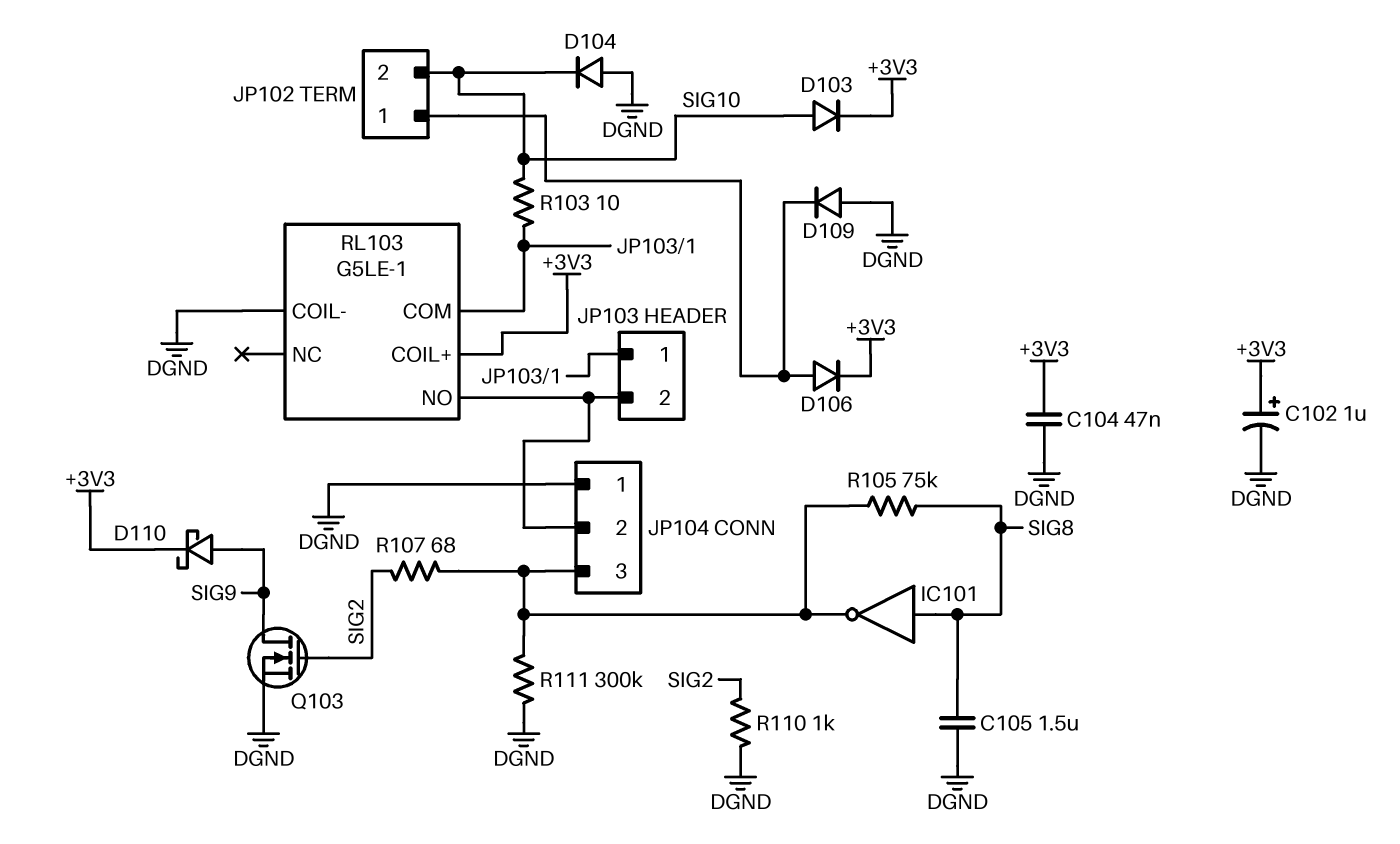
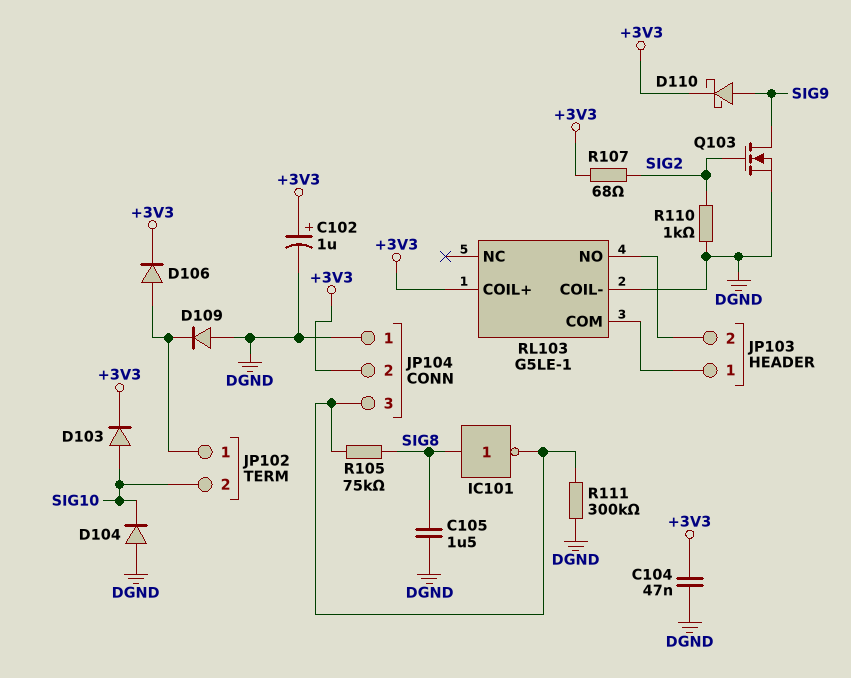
JP104 pin 2: JP103/2 -> +3V3
R103: 10 (JP103/1, SIG10) -> none
R107: 68 (JP104/3, SIG2) -> 68 (+3V3, SIG2)

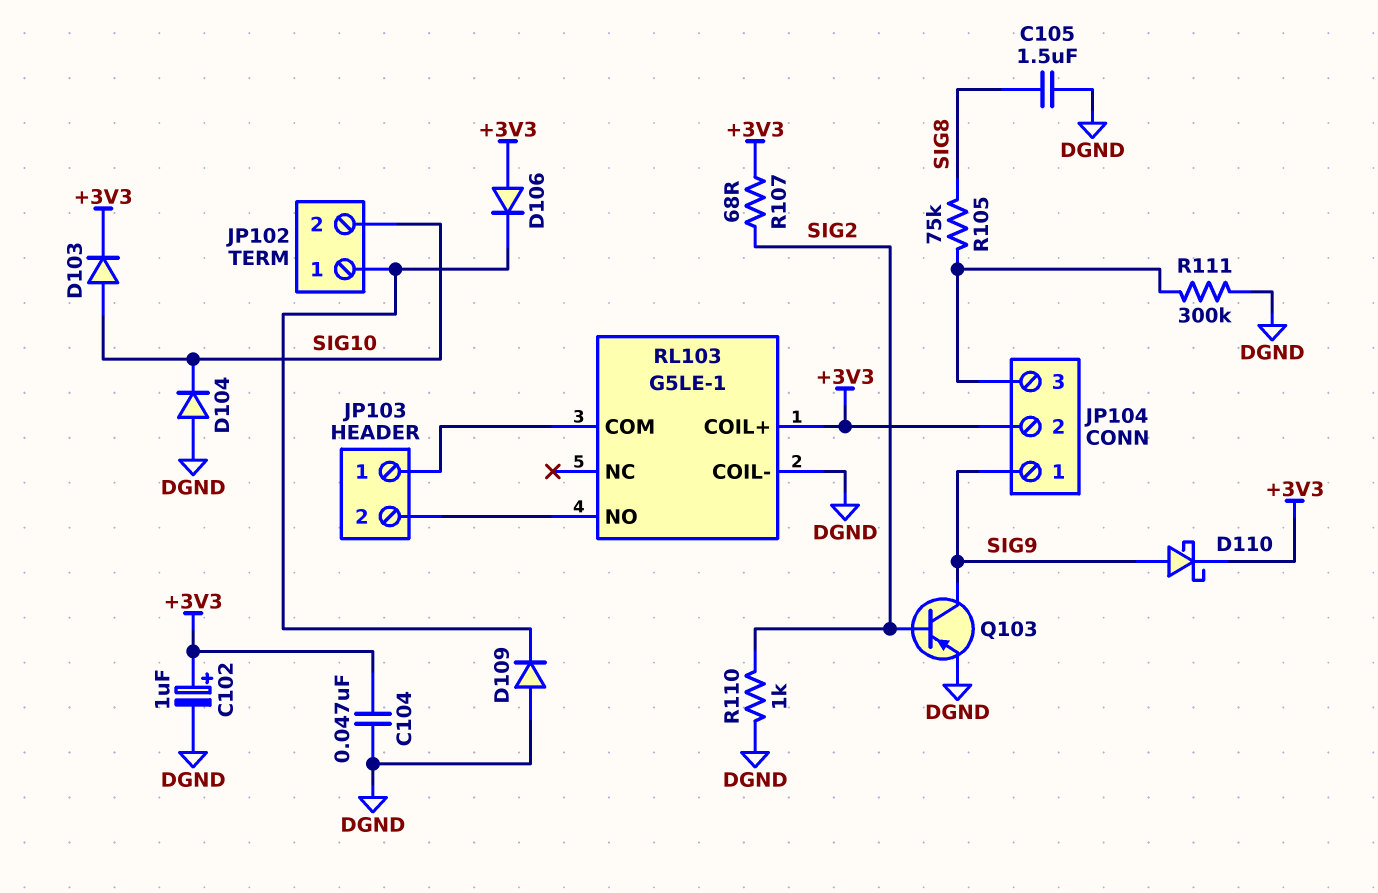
D106: diode (A JP102/1, K +3V3) -> diode (A +3V3, K JP102/1)
IC101: NOT (in SIG8, out JP104/3) -> none
JP104 pin 1: DGND -> SIG9
Q103: NMOS (G SIG2, D SIG9, S DGND) -> PNP (B SIG2, C SIG9, E DGND)

